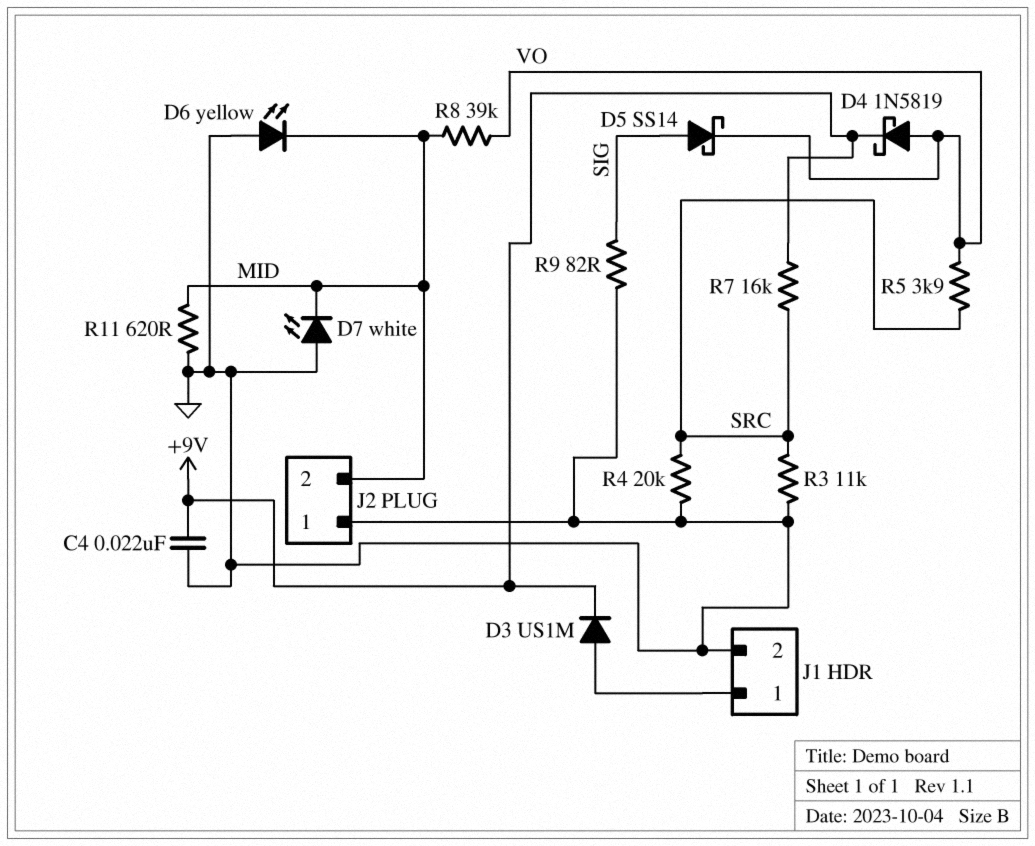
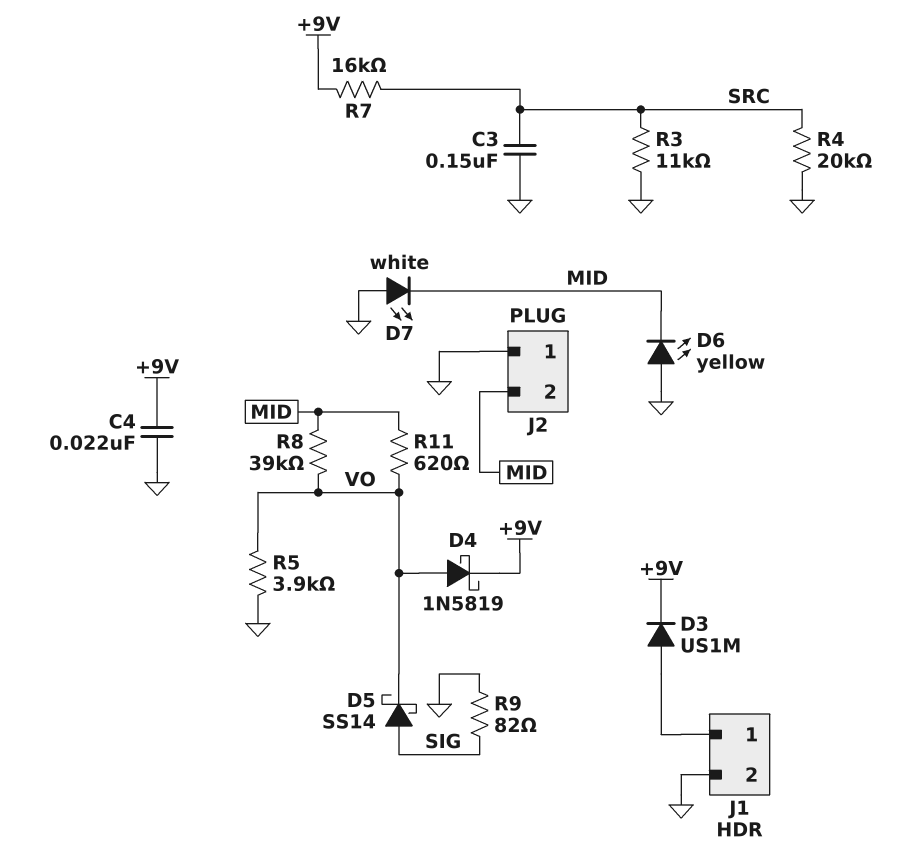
C3: none -> 150nF (GND, SRC)
R5: 3.9k (SRC, VO) -> 3.9k (GND, VO)
R11: 620 (GND, MID) -> 620 (MID, VO)

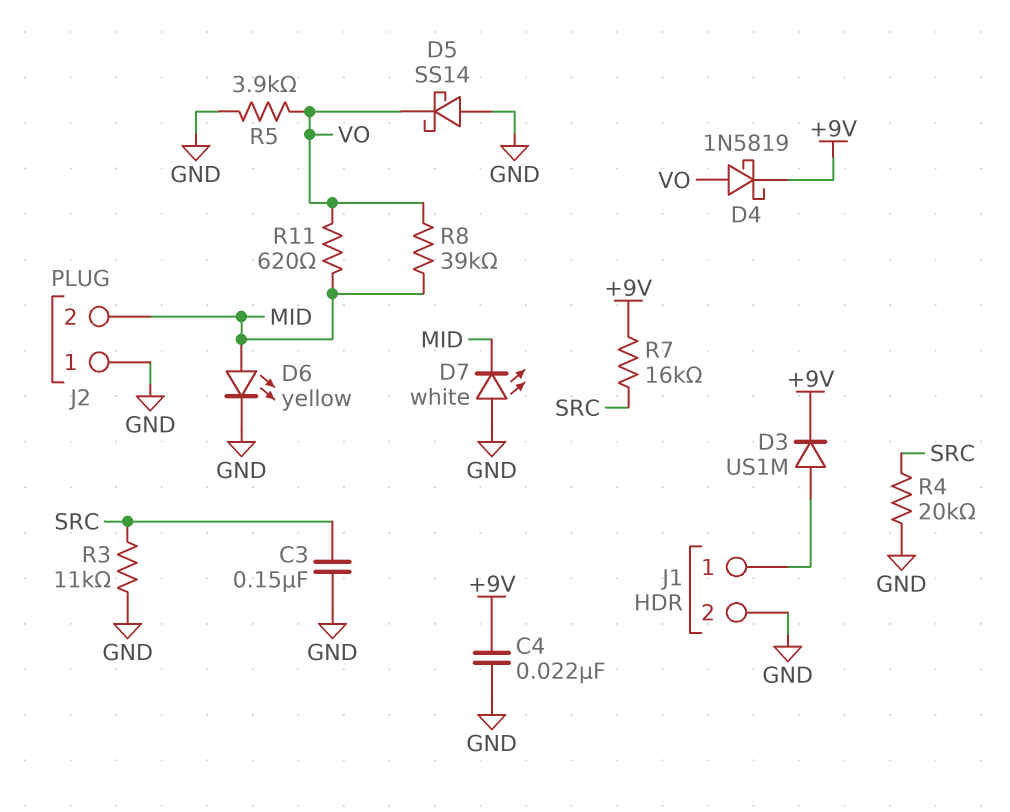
D5: schottky SS14 (A SIG, K VO) -> schottky SS14 (A GND, K VO)
D6: LED yellow (A GND, K MID) -> LED yellow (A MID, K GND)
R9: 82 (GND, SIG) -> none

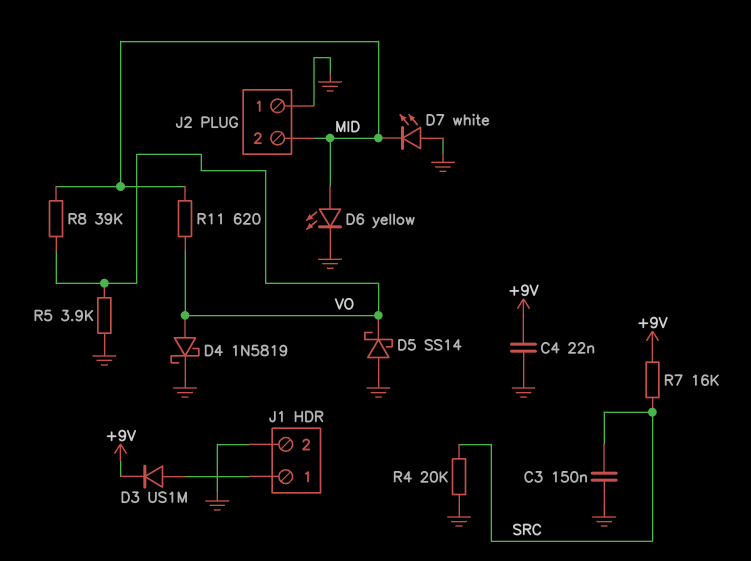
D4: schottky 1N5819 (A VO, K +9V) -> schottky 1N5819 (A VO, K GND)
R3: 11k (GND, SRC) -> none

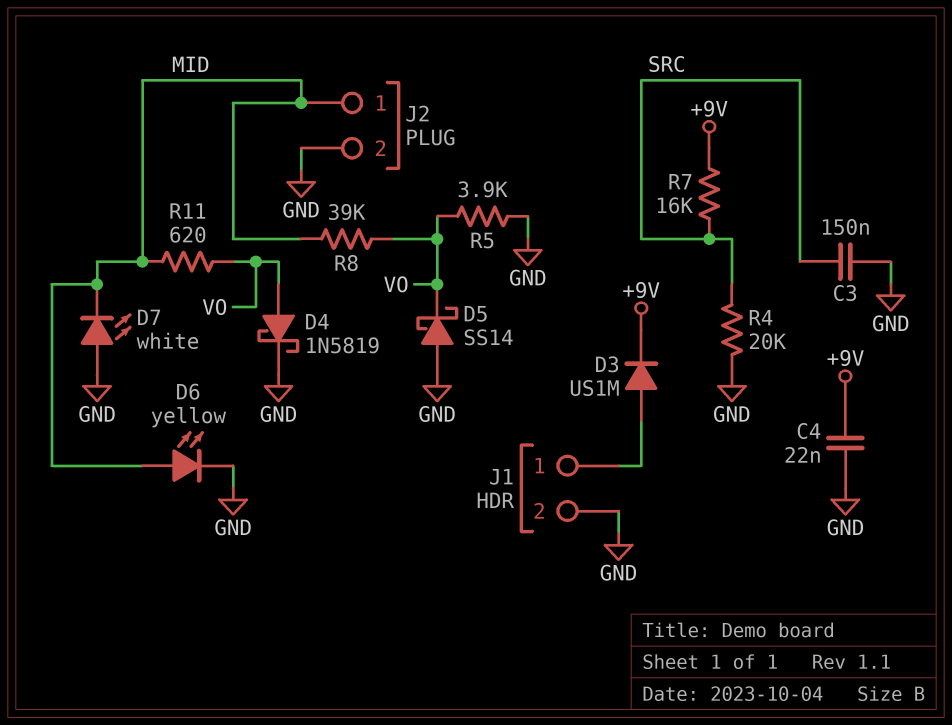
J2 pin 1: GND -> MID
J2 pin 2: MID -> GND

